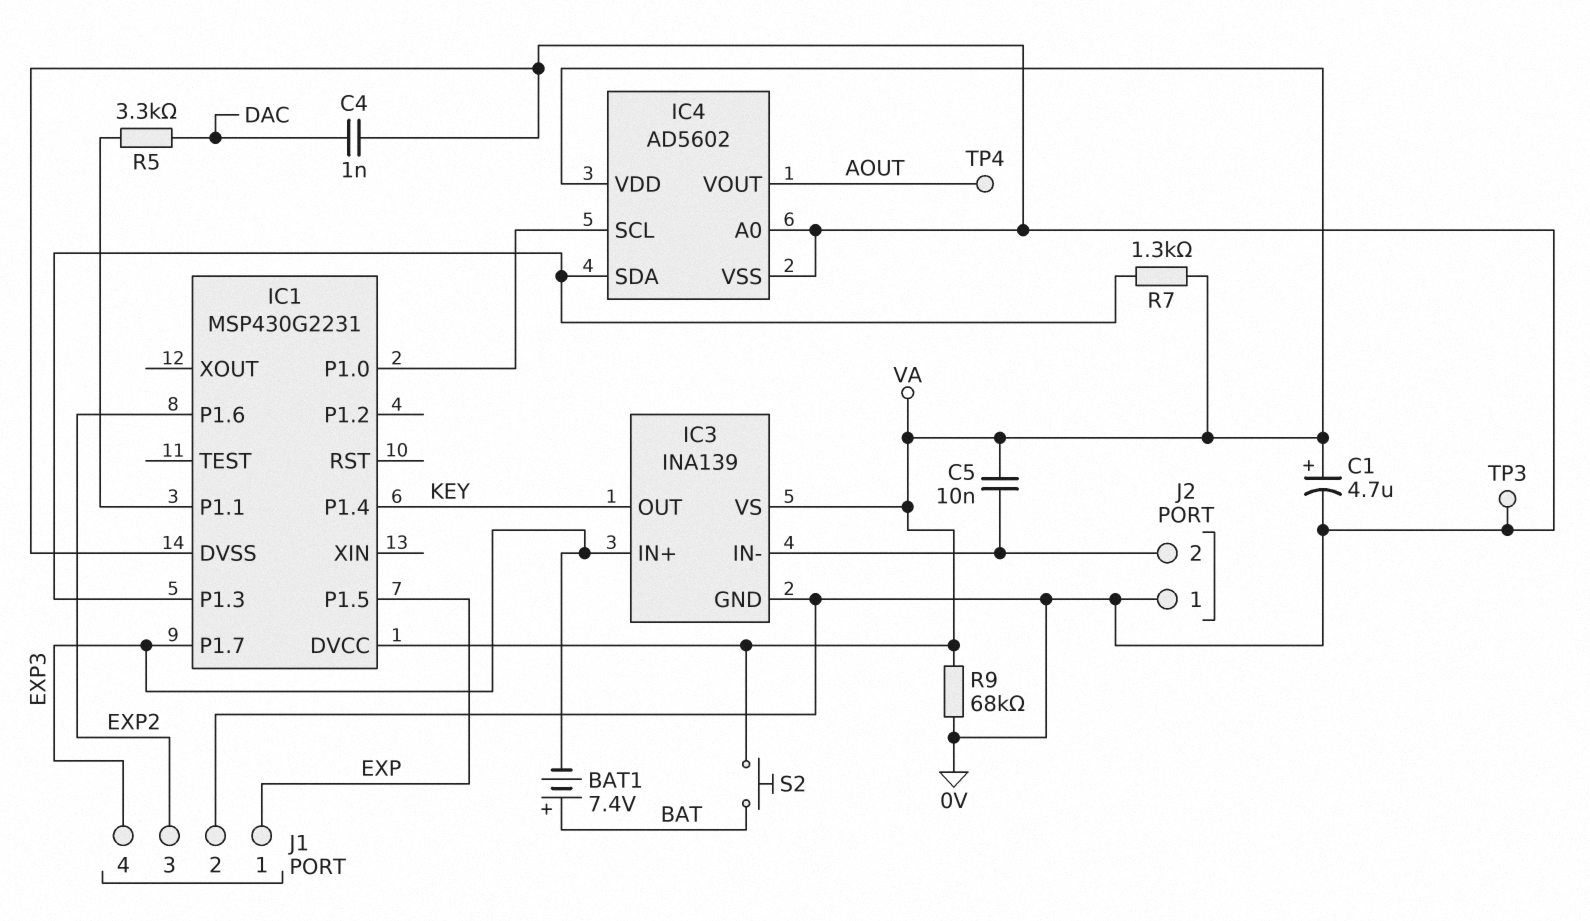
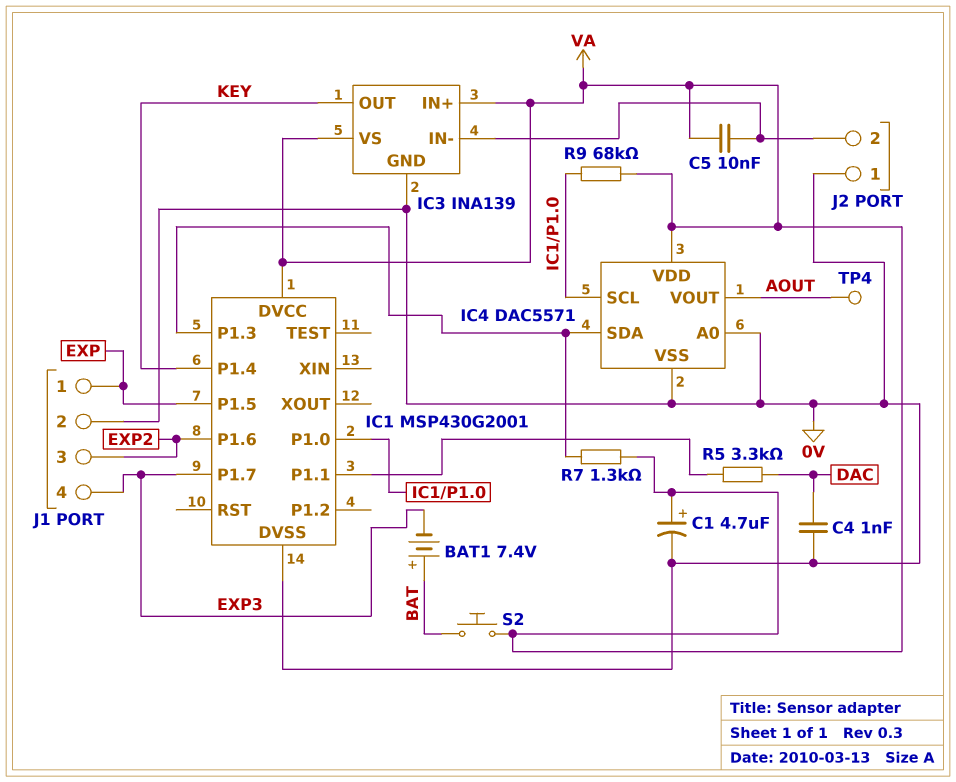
IC1: MSP430G2231 -> MSP430G2001
IC3 pin IN+: EXP3 -> VA
IC4: AD5602 -> DAC5571
R9: 68k (0V, VA) -> 68k (IC1/P1.0, VA)
TP3: test point (0V) -> none

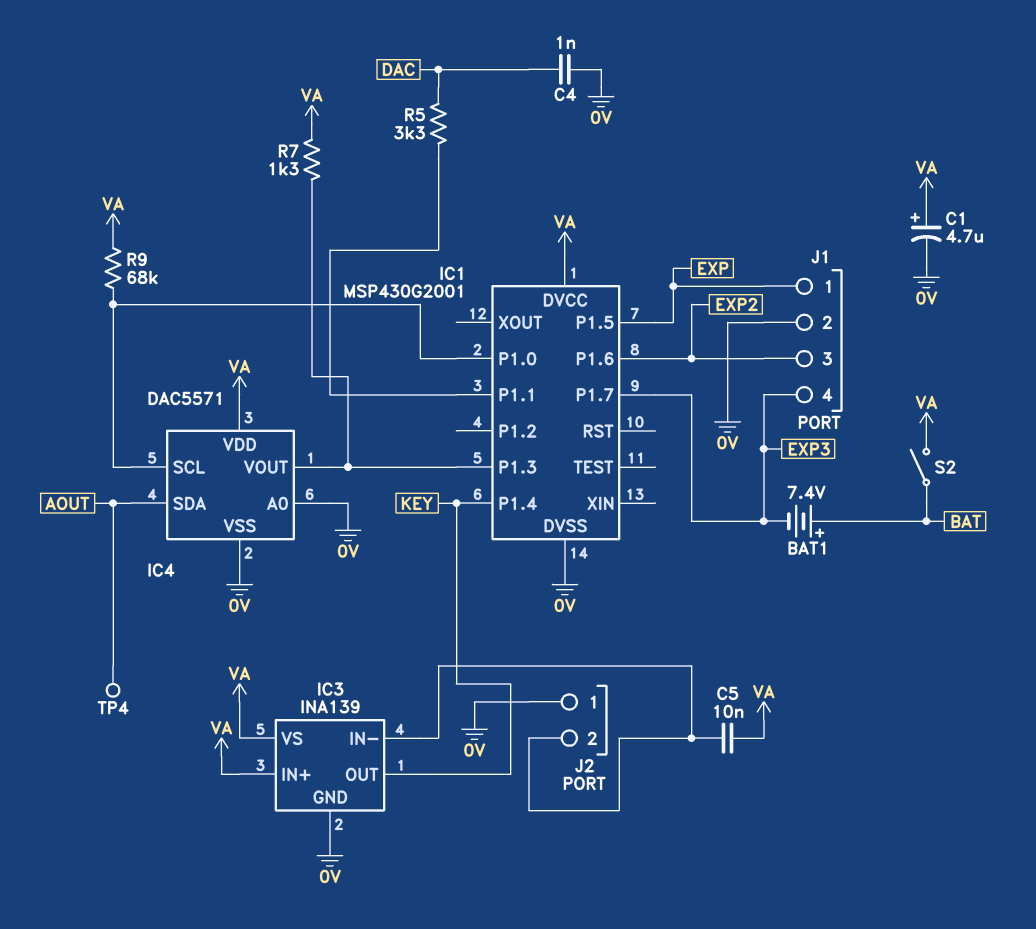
IC4 pin SDA: IC1/P1.3 -> AOUT
IC4 pin VOUT: AOUT -> IC1/P1.3
S2: button (BAT, VA) -> switch (BAT, VA)

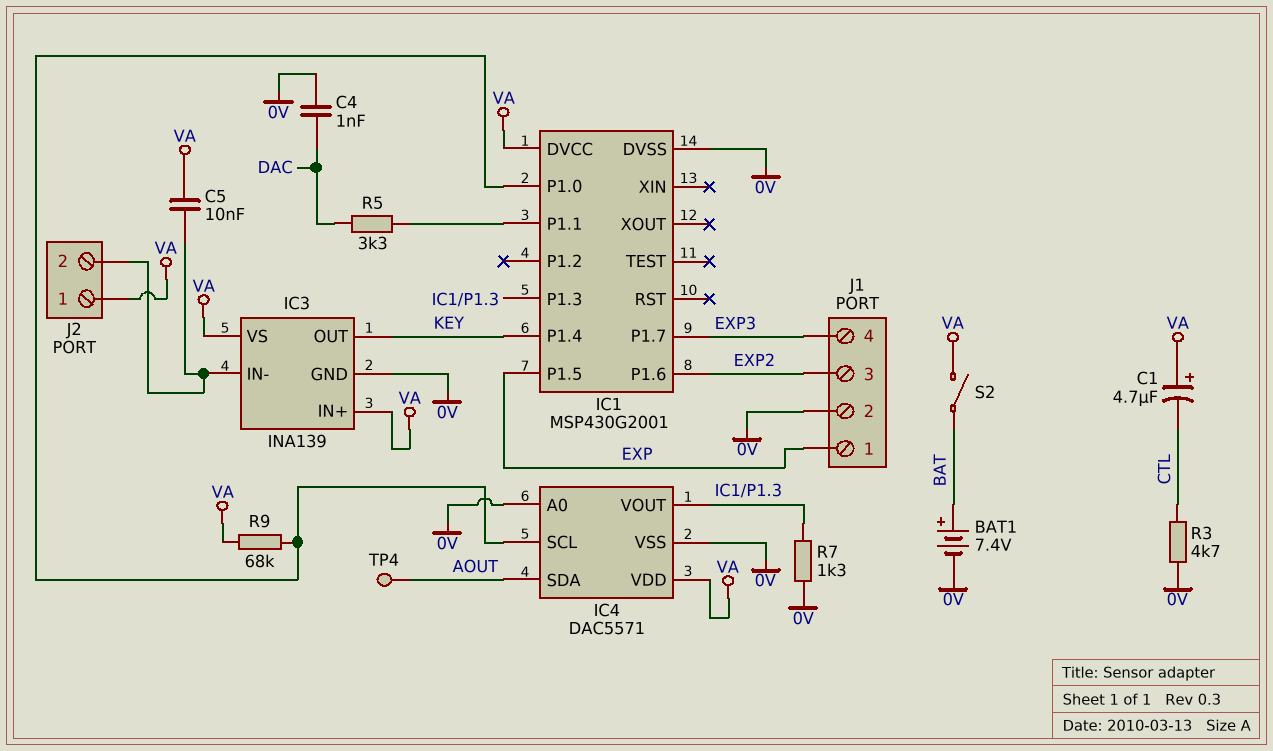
BAT1: 7.4V (plus BAT, minus EXP3) -> 7.4V (plus BAT, minus 0V)
C1: 4.7uF (plus VA, minus 0V) -> 4.7uF (plus VA, minus CTL)
J2 pin 1: 0V -> VA
R3: none -> 4.7k (0V, CTL)
R7: 1.3k (IC1/P1.3, VA) -> 1.3k (0V, IC1/P1.3)

